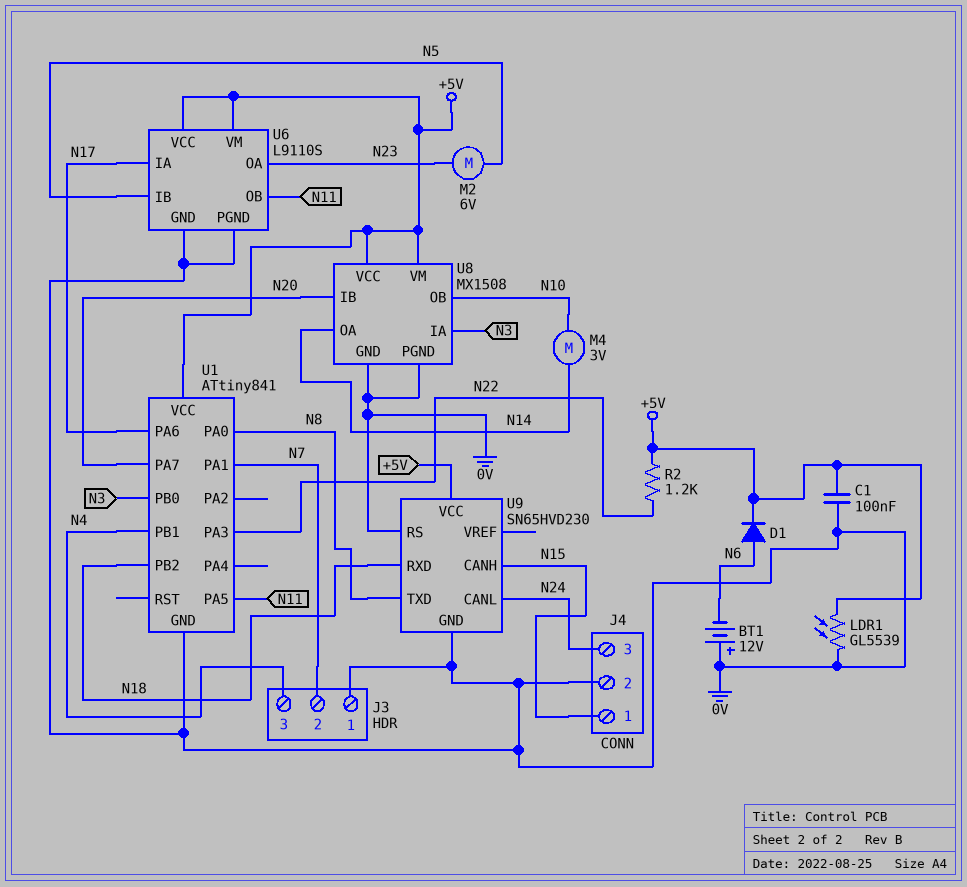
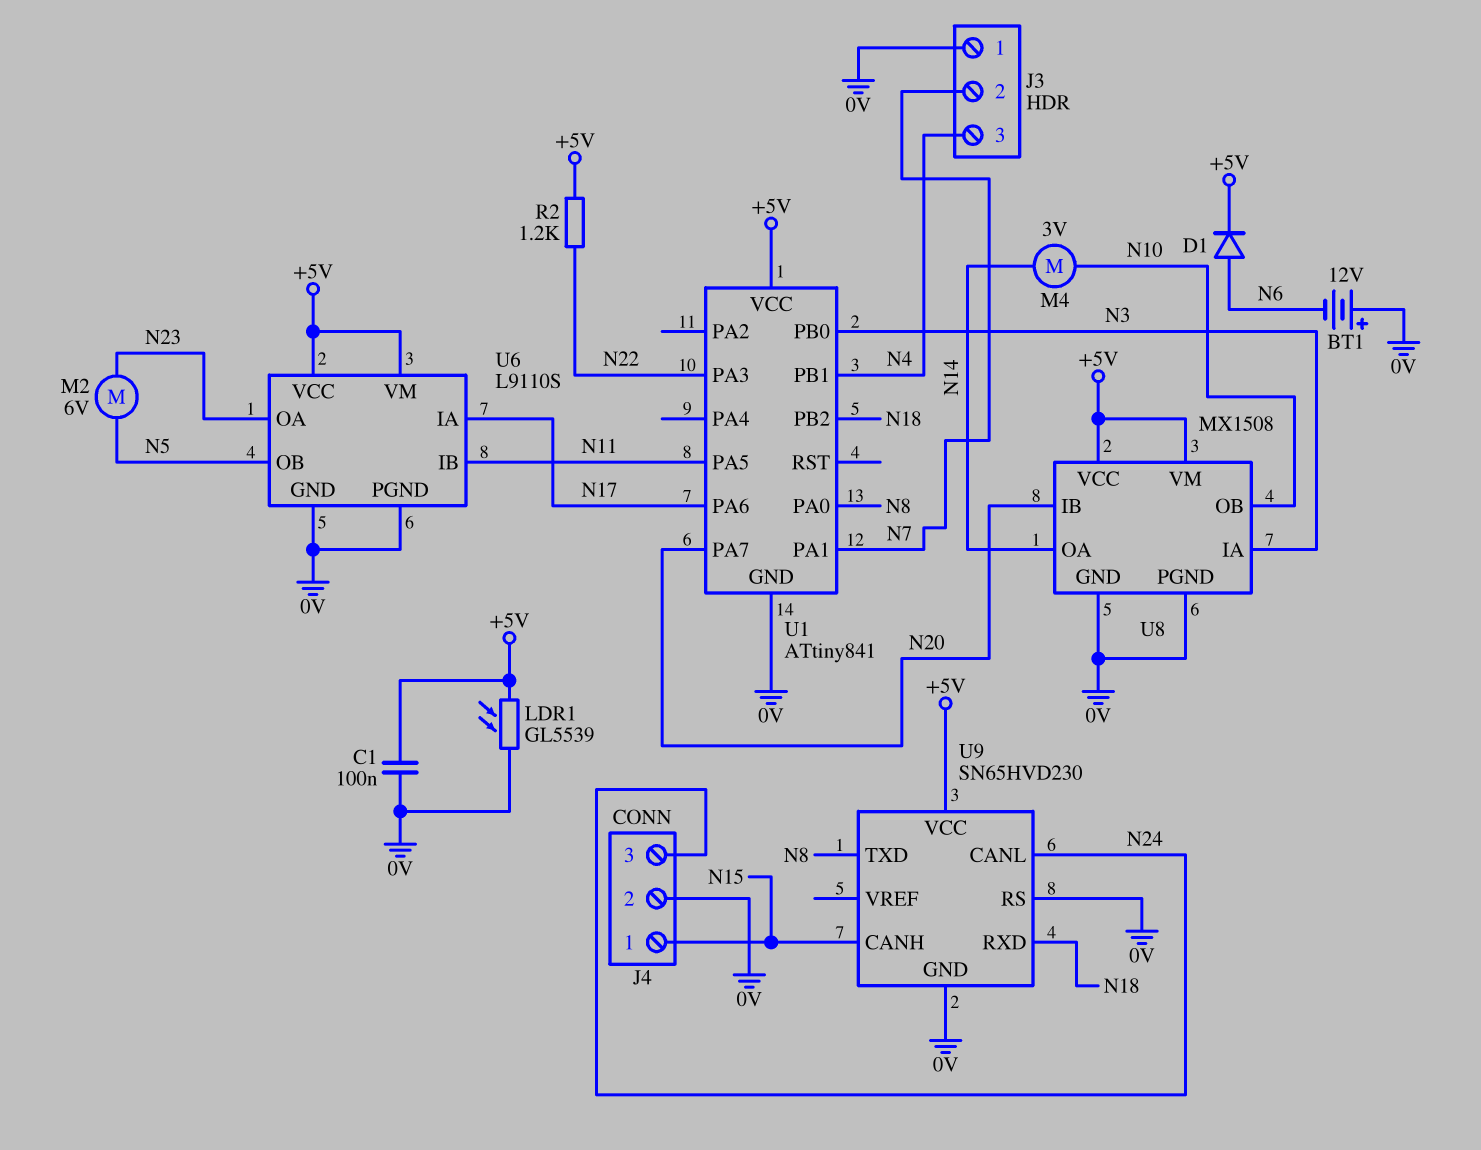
U6 pin IB: N5 -> N11
U6 pin OB: N11 -> N5

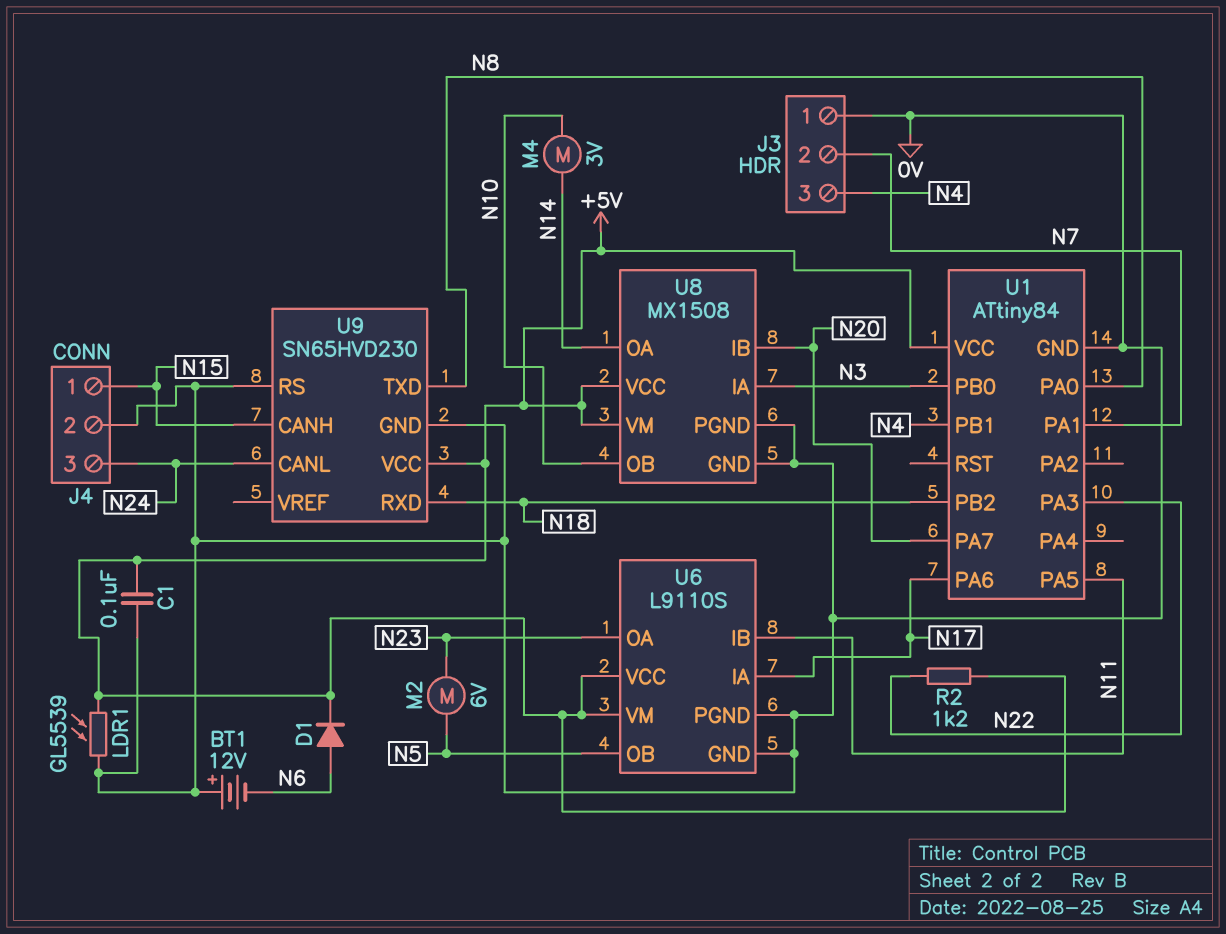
U1: ATtiny841 -> ATtiny84

